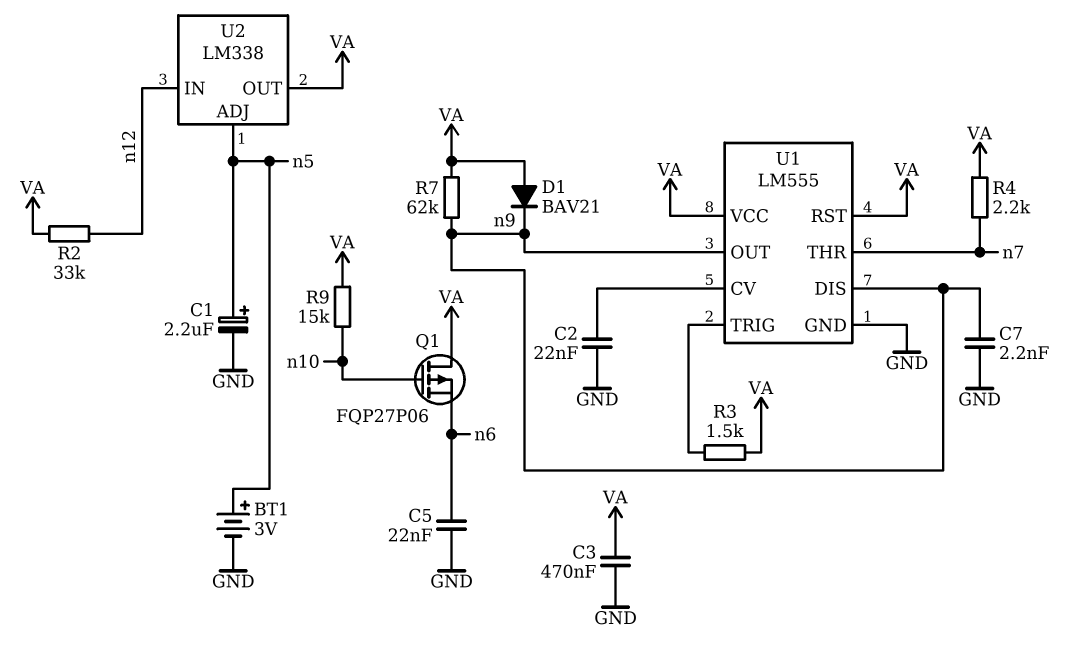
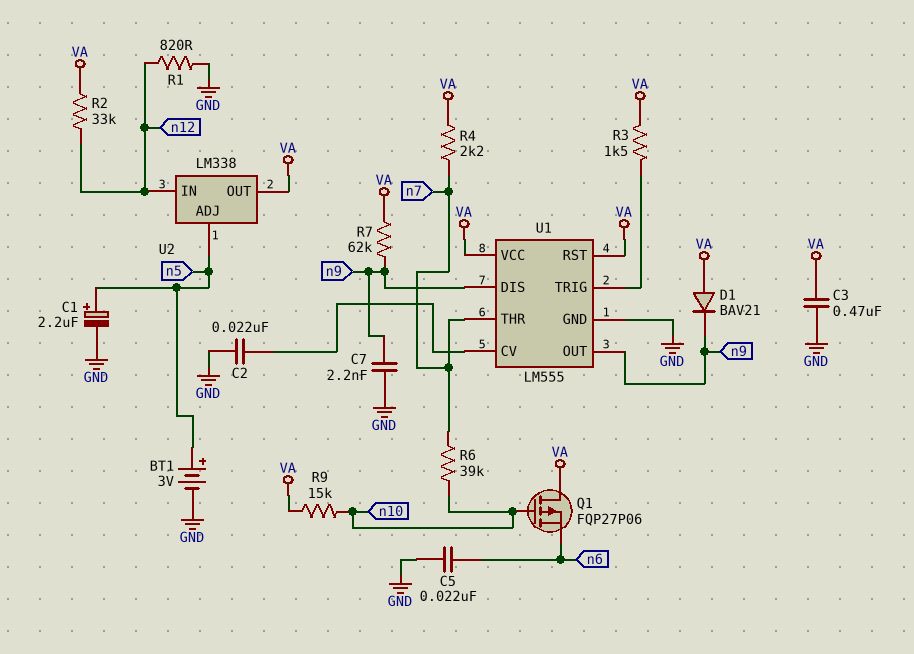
R1: none -> 820 (GND, n12)
R6: none -> 39k (n7, n10)

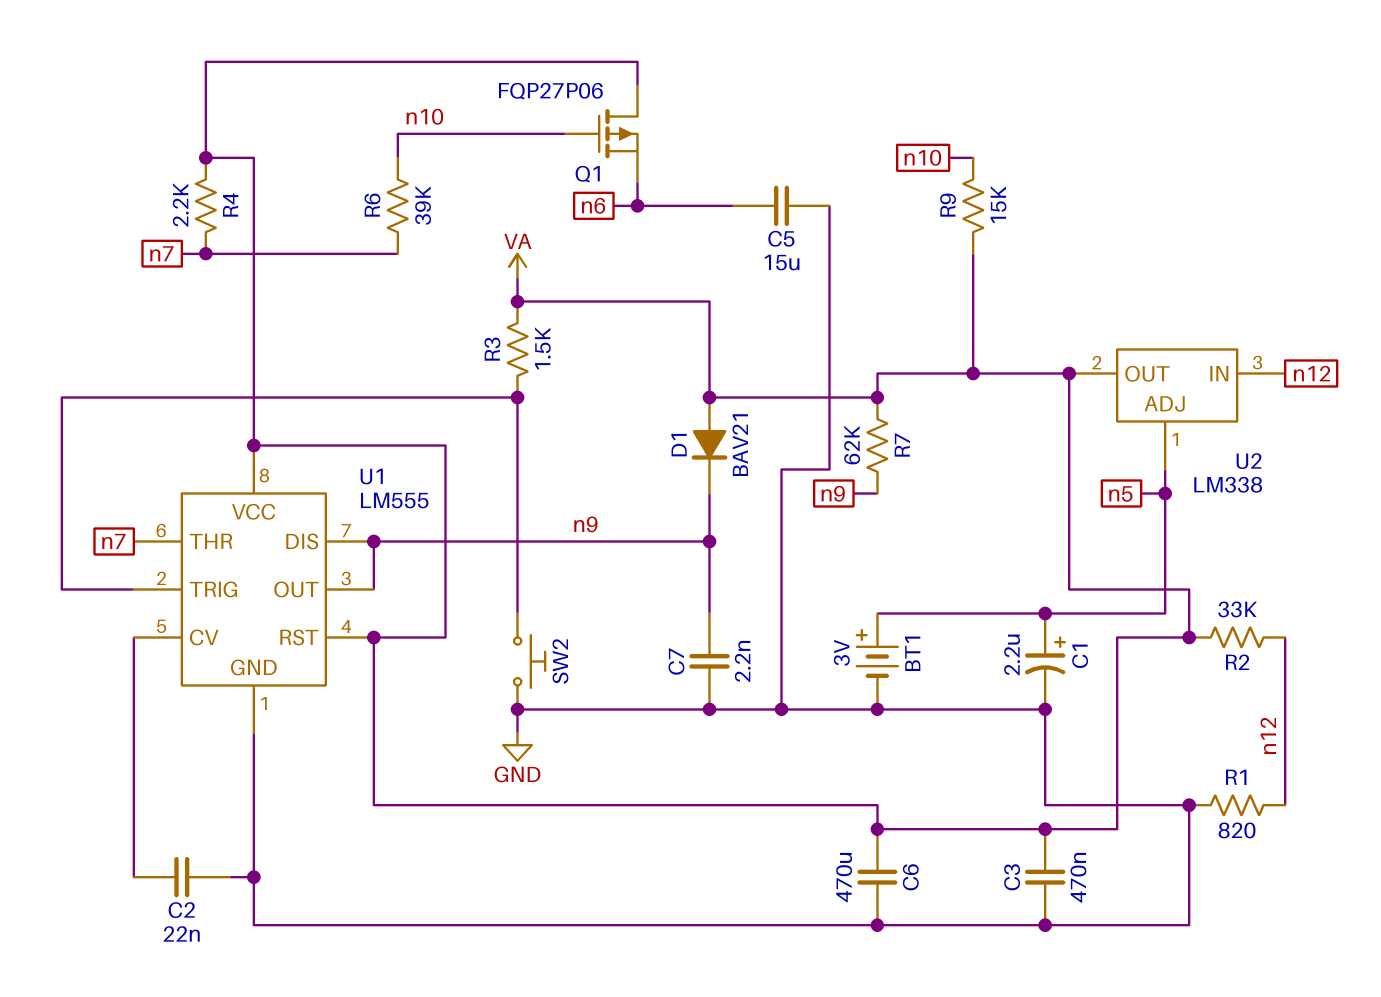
C5: 22nF (GND, n6) -> 15uF (GND, n6)
C6: none -> 470uF (GND, VA)
SW2: none -> button (GND, U1/TRIG)

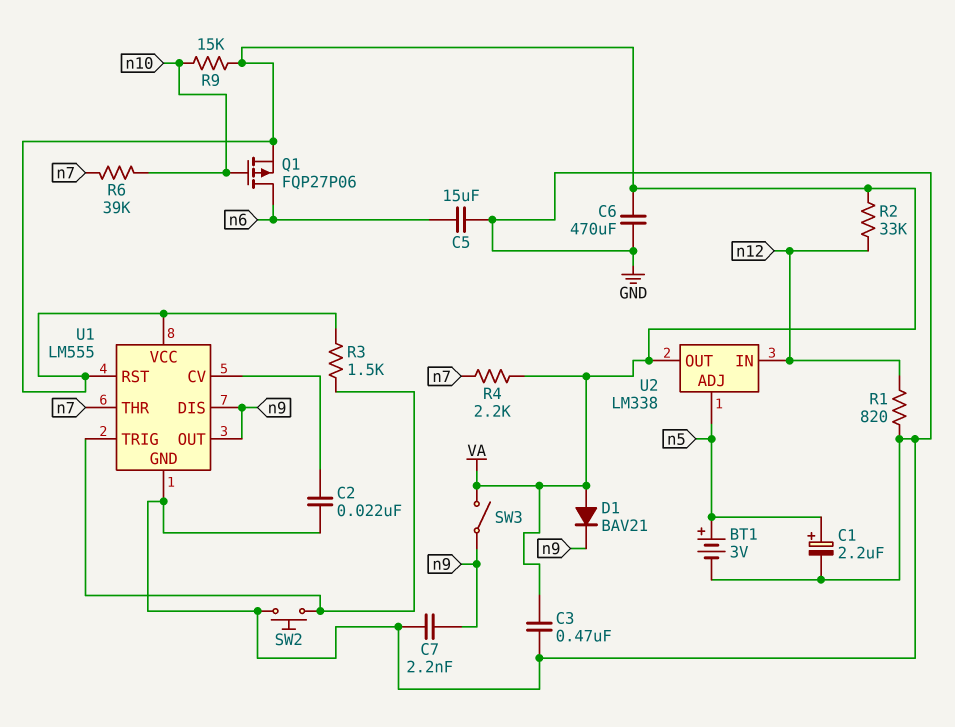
Q1: PMOS FQP27P06 (G n10, D VA, S n6) -> PMOS FQP27P06 (G n10, D n6, S VA)
R7: 62k (VA, n9) -> none
SW3: none -> switch (VA, n9)

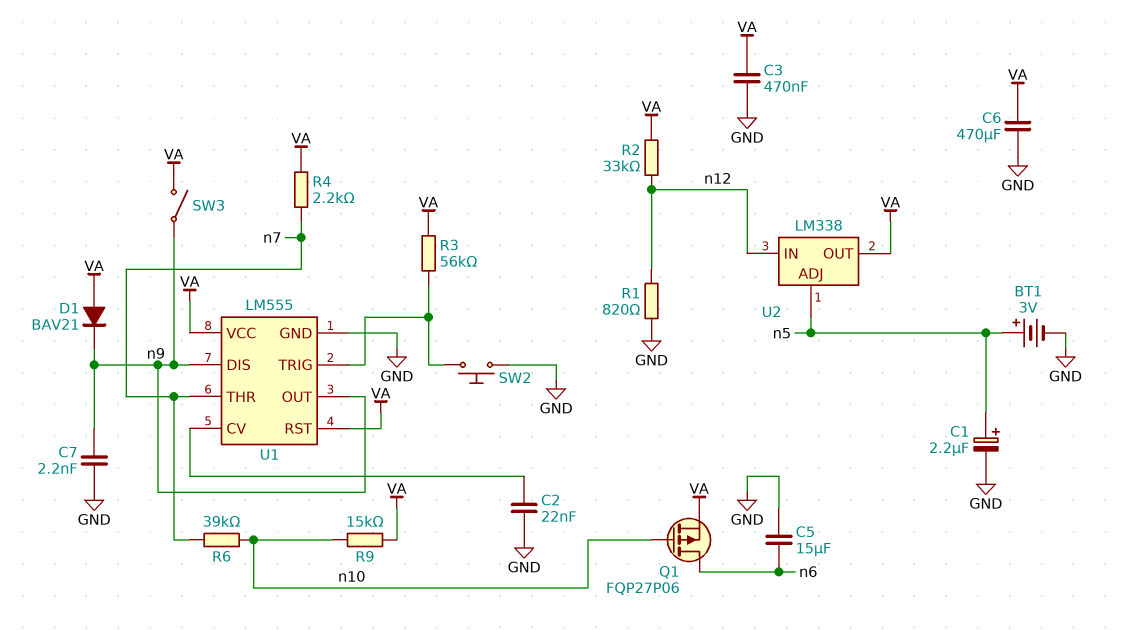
R3: 1.5k (U1/TRIG, VA) -> 56k (U1/TRIG, VA)

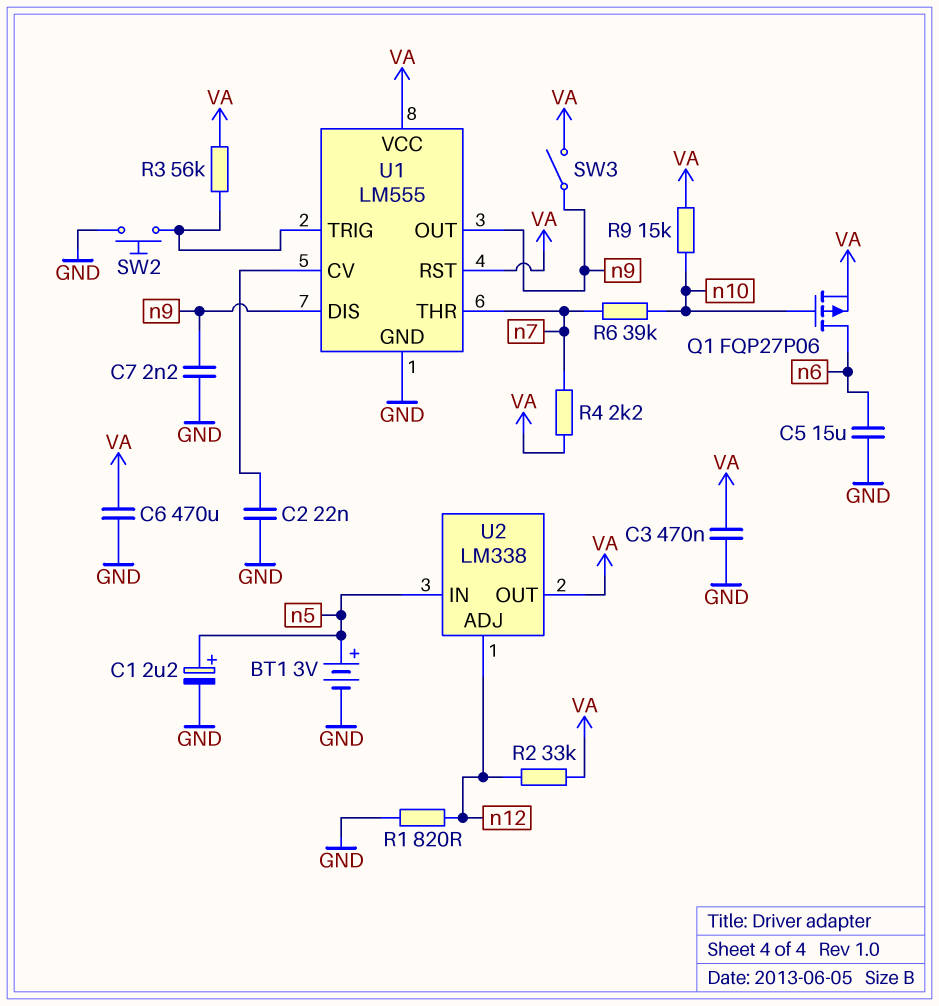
D1: diode BAV21 (A VA, K n9) -> none
U2 pin ADJ: n5 -> n12
U2 pin IN: n12 -> n5

